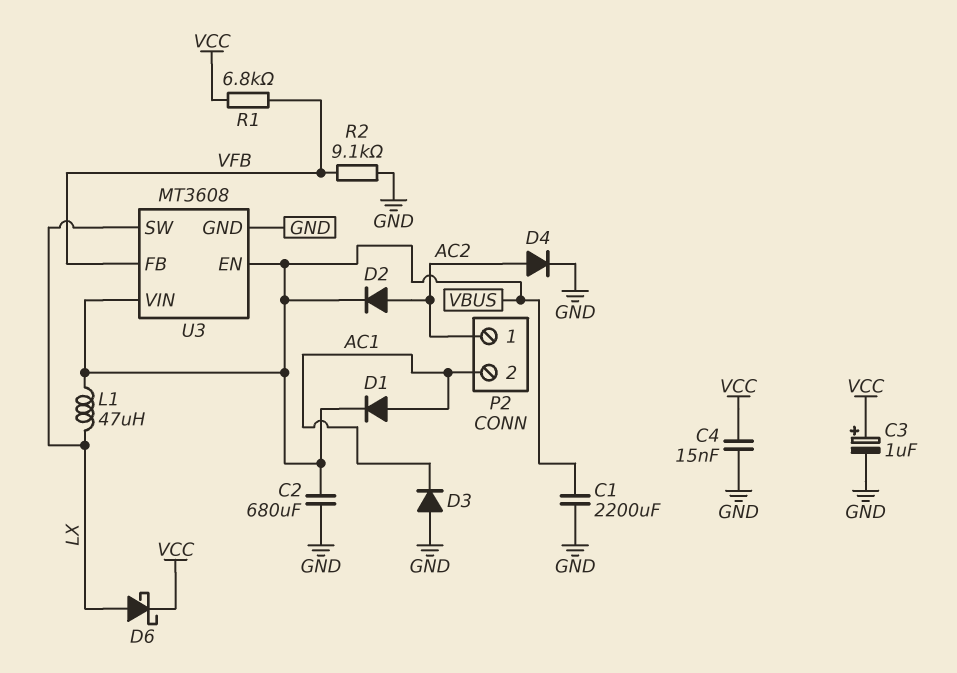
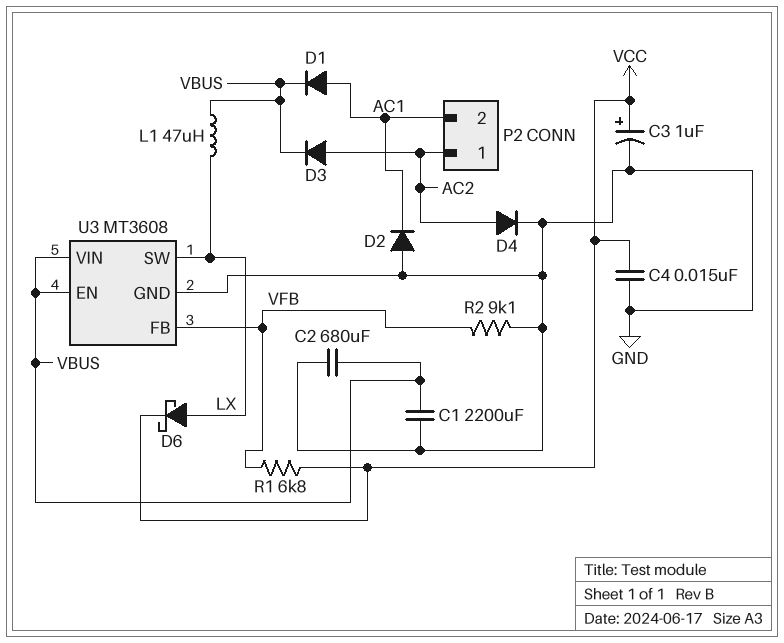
D2: diode (A AC2, K VBUS) -> diode (A GND, K AC1)
D3: diode (A GND, K AC1) -> diode (A AC2, K VBUS)

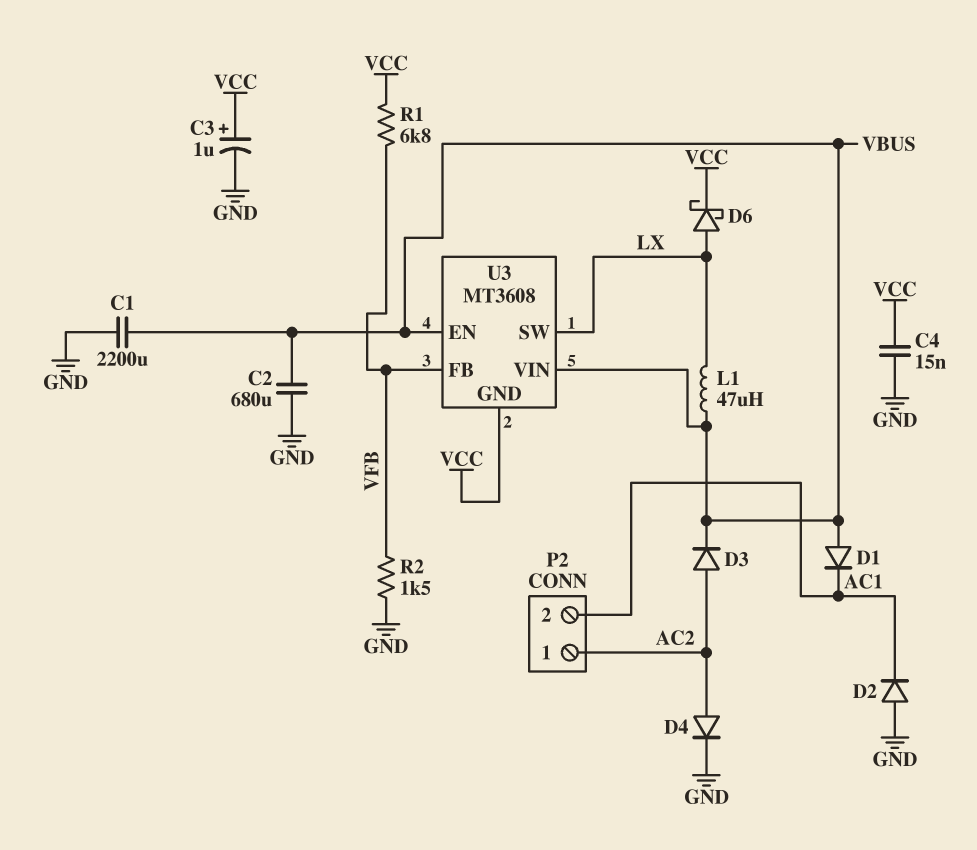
D1: diode (A AC1, K VBUS) -> diode (A VBUS, K AC1)
R2: 9.1k (GND, VFB) -> 1.5k (GND, VFB)
U3 pin GND: GND -> VCC

